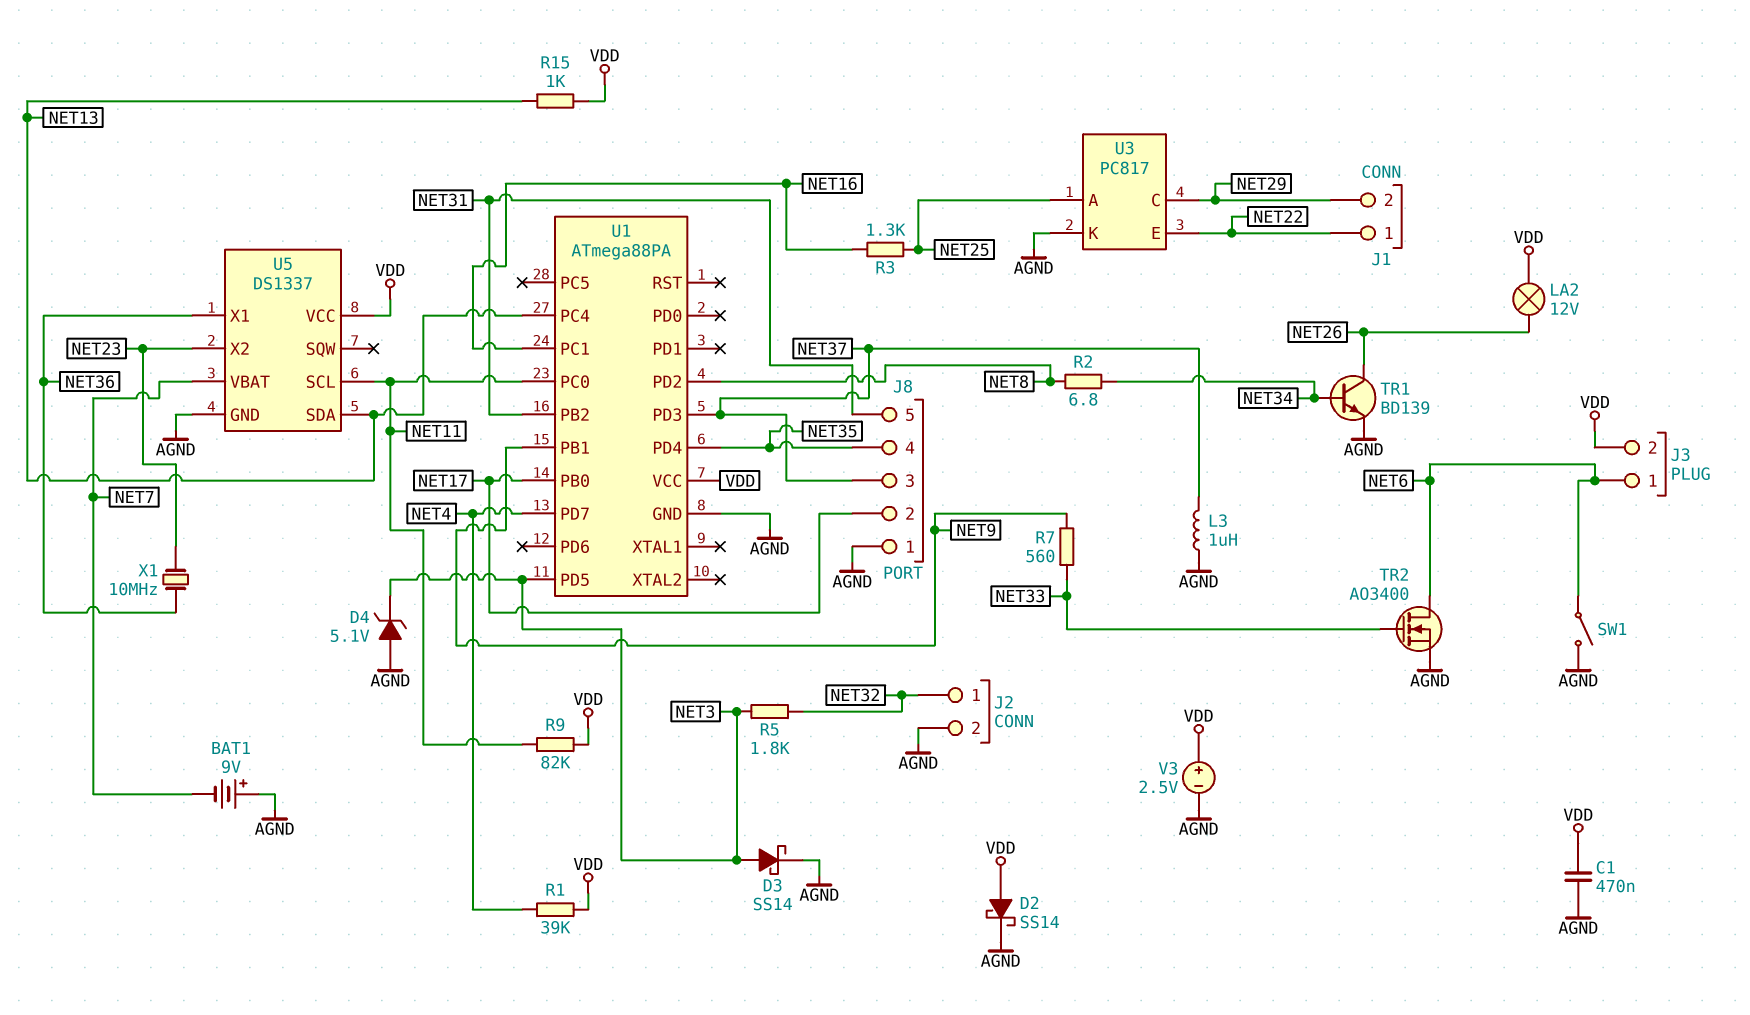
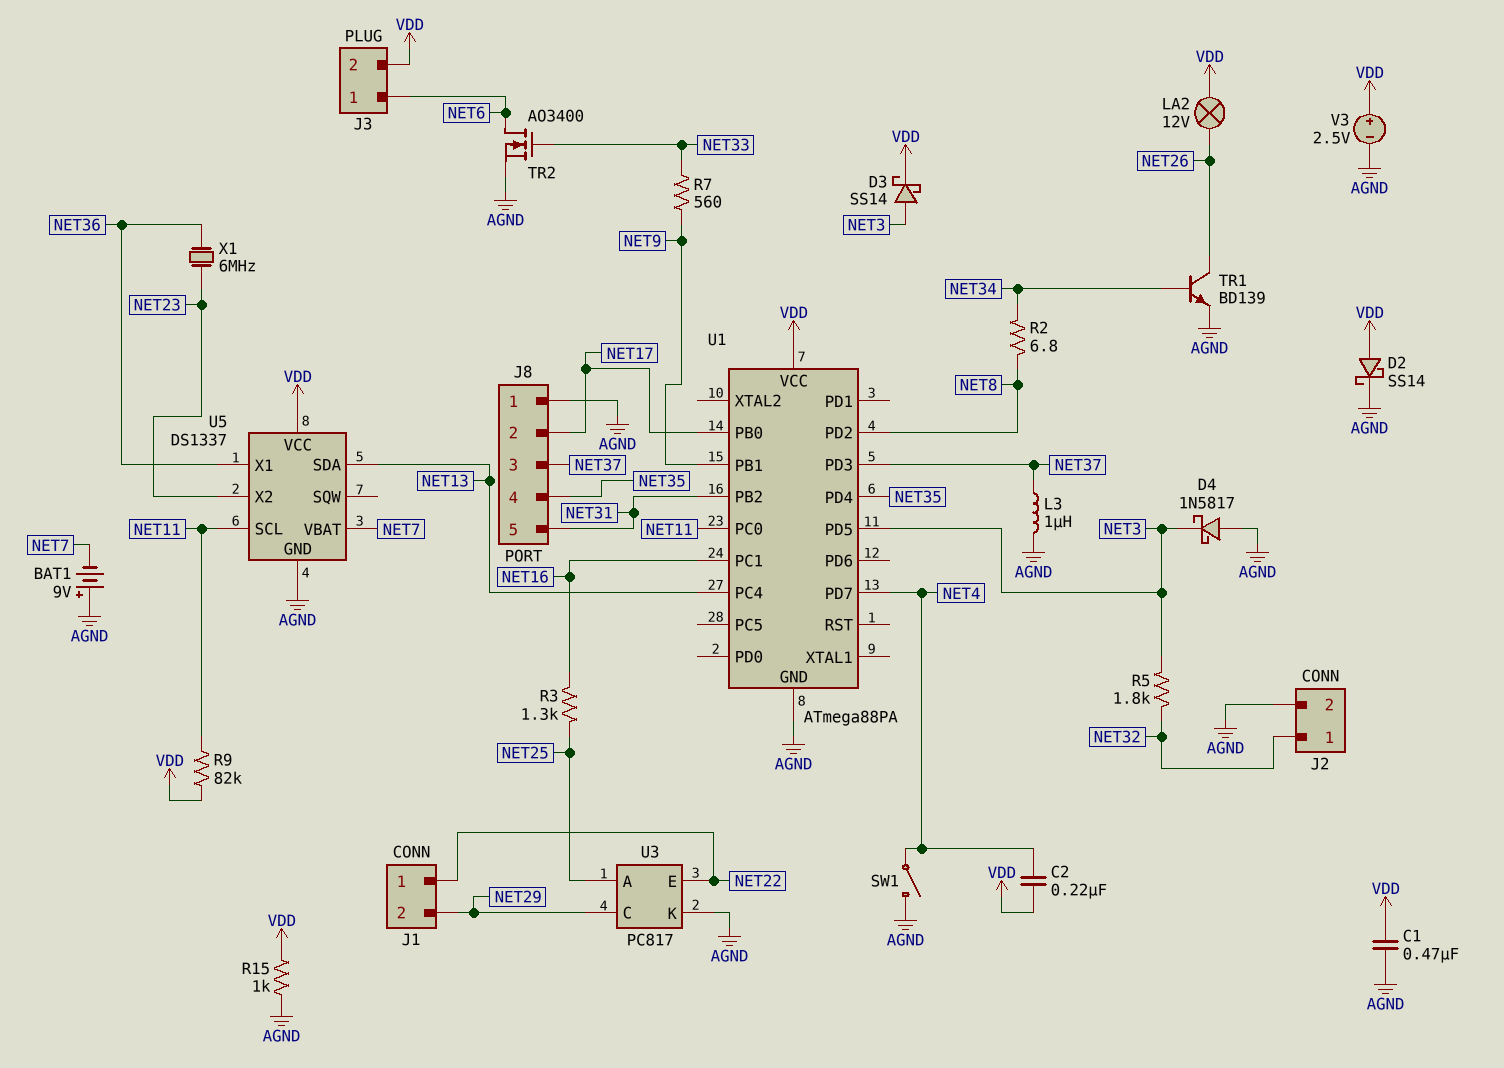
C2: none -> 220nF (NET4, VDD)
D3: schottky SS14 (A NET3, K AGND) -> schottky SS14 (A NET3, K VDD)
D4: zener 5.1V (A AGND, K NET3) -> schottky 1N5817 (A AGND, K NET3)
R1: 39k (NET4, VDD) -> none
R15: 1k (NET13, VDD) -> 1k (AGND, VDD)
SW1: switch (AGND, NET6) -> switch (AGND, NET4)
X1: 10MHz (NET23, NET36) -> 6MHz (NET23, NET36)

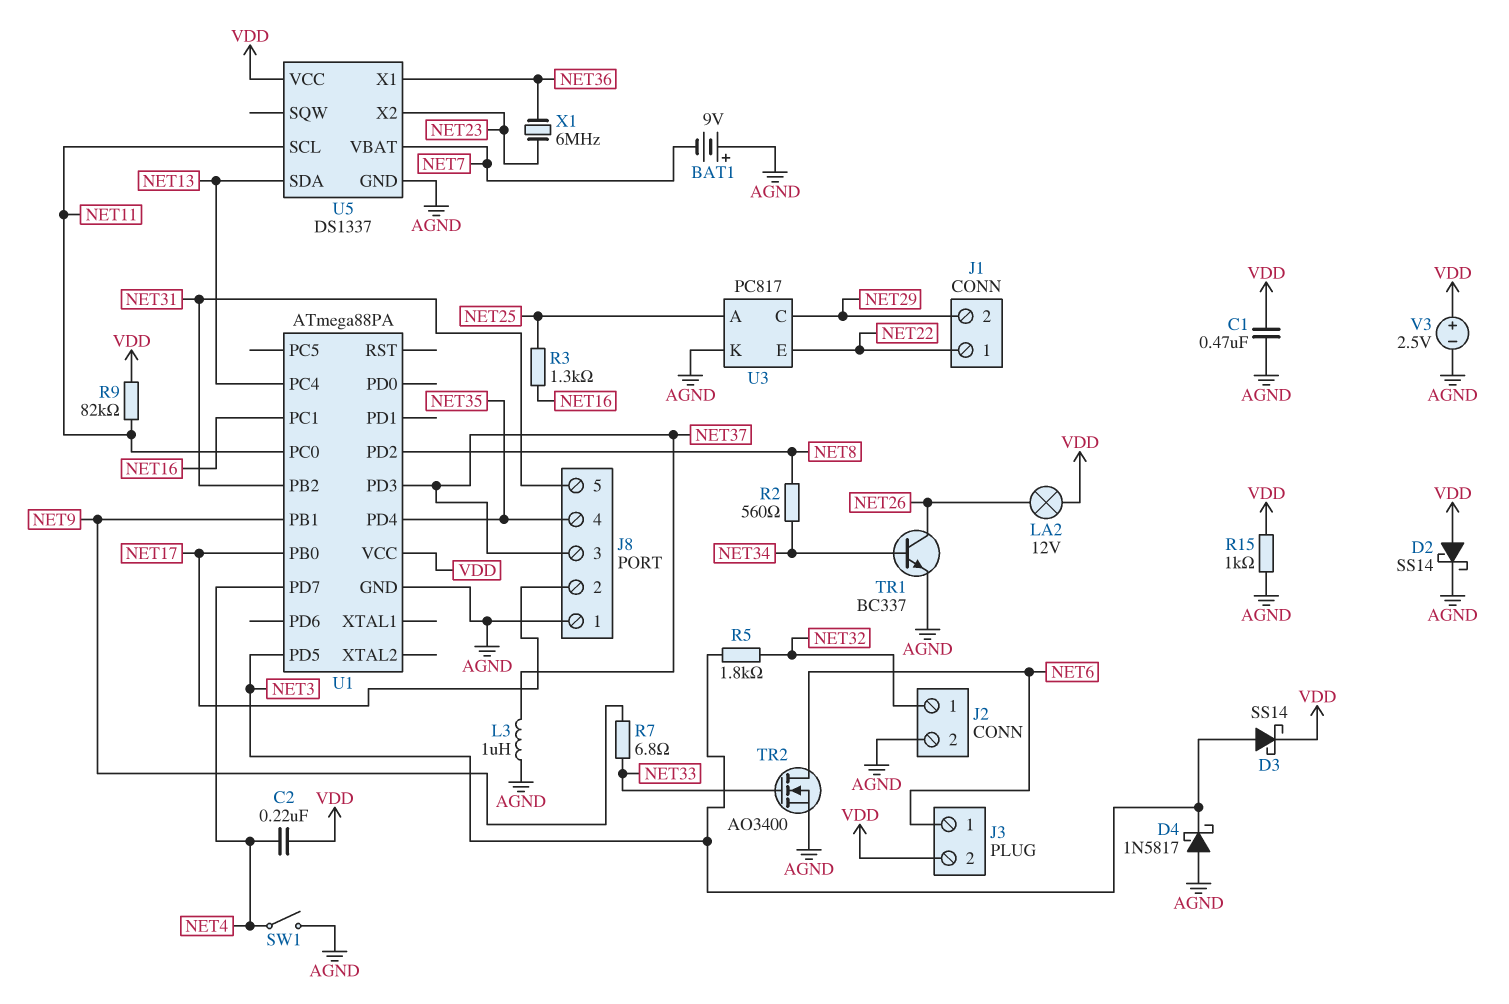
R2: 6.8 (NET8, NET34) -> 560 (NET8, NET34)
R7: 560 (NET9, NET33) -> 6.8 (NET9, NET33)
TR1: NPN BD139 (B NET34, C NET26, E AGND) -> NPN BC337 (B NET34, C NET26, E AGND)

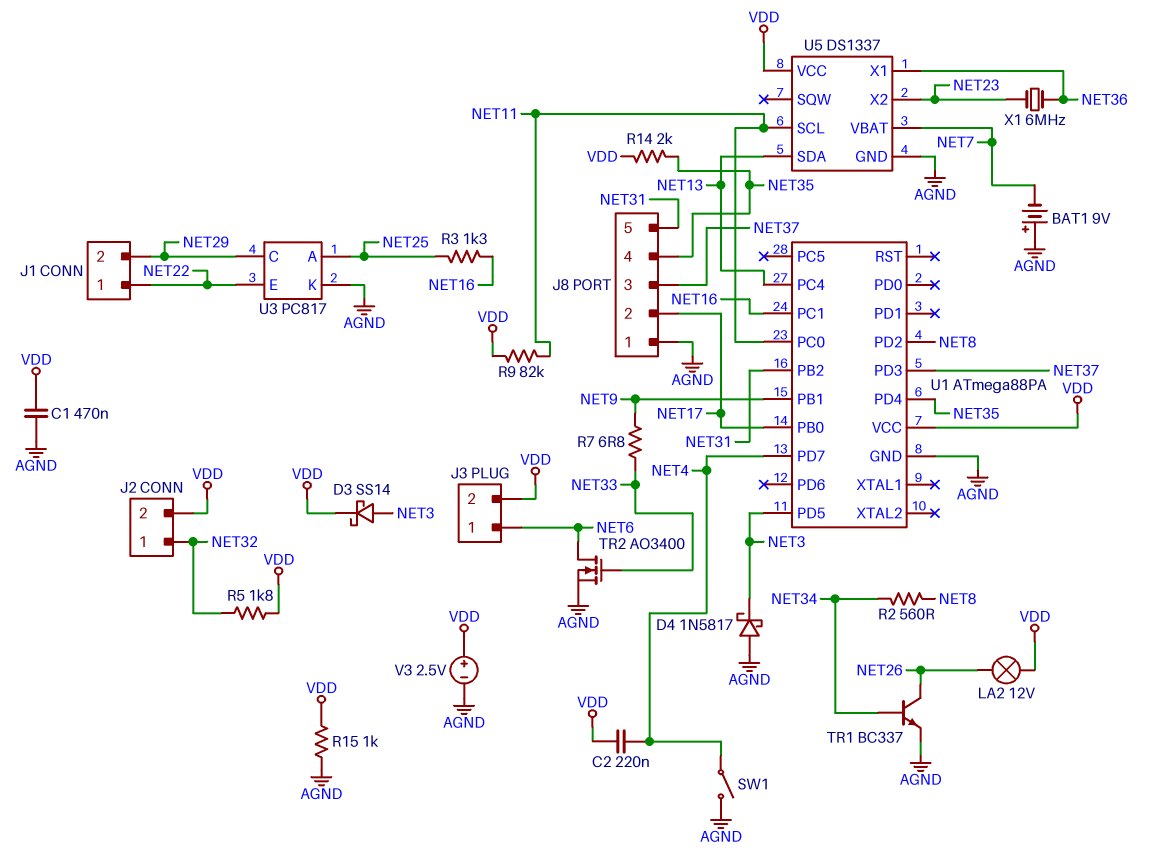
D2: schottky SS14 (A VDD, K AGND) -> none
J2 pin 2: AGND -> VDD
L3: 1uH (AGND, NET37) -> none
R5: 1.8k (NET3, NET32) -> 1.8k (NET32, VDD)
R14: none -> 2k (NET35, VDD)

